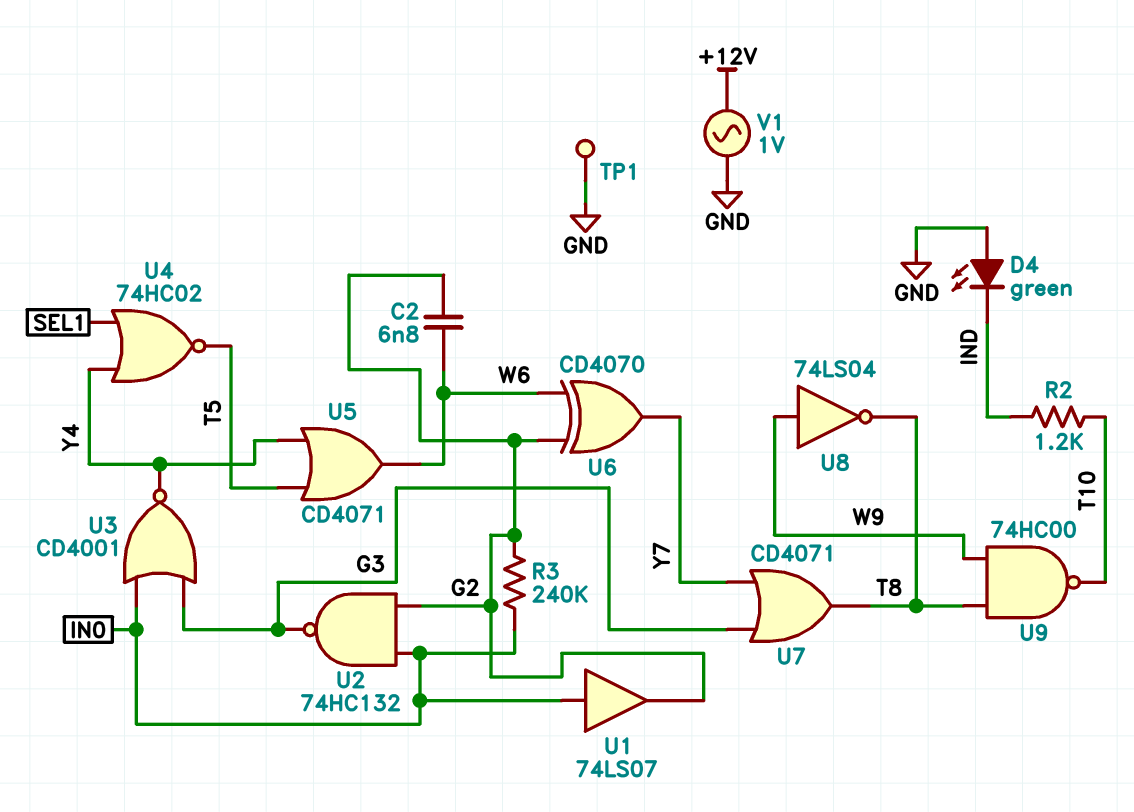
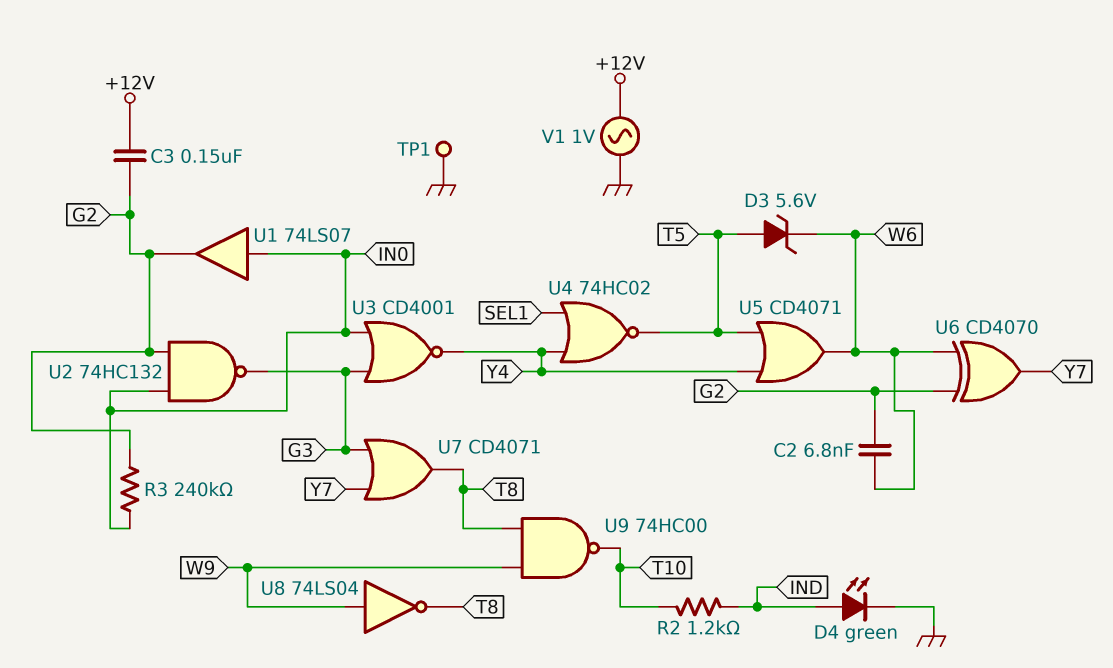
C3: none -> 150nF (+12V, G2)
D3: none -> zener 5.6V (A T5, K W6)
D4: LED green (A GND, K IND) -> LED green (A IND, K GND)

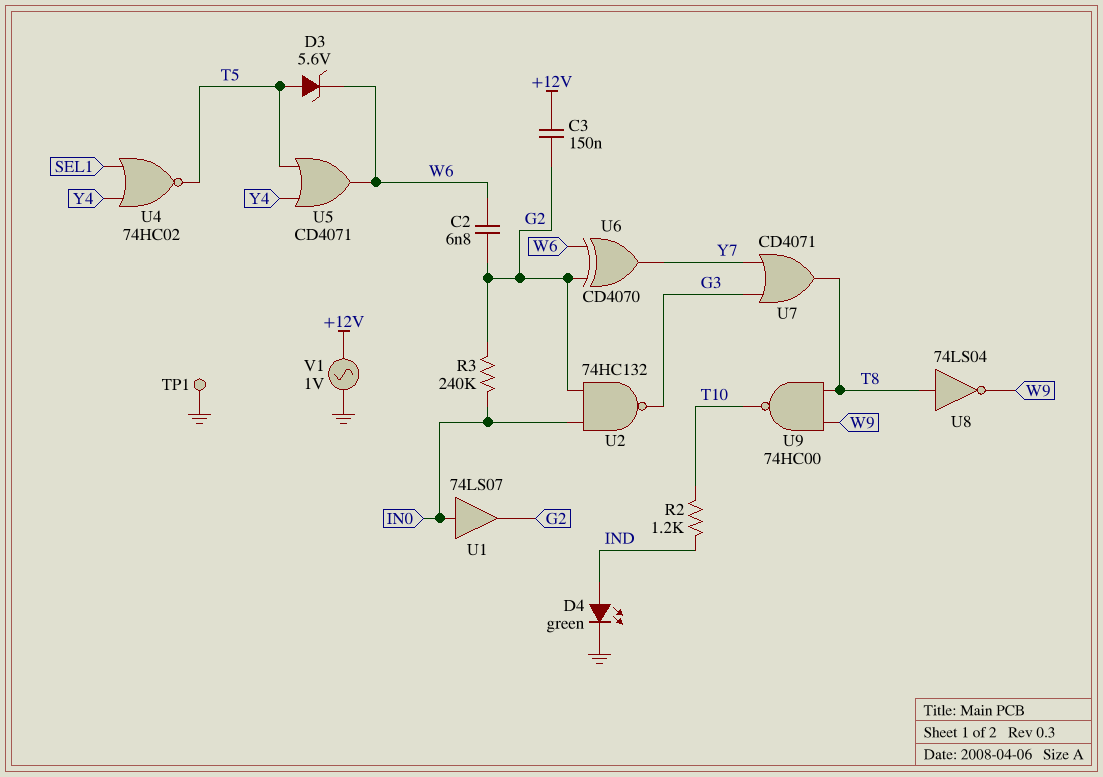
U3: NOR CD4001 (in G3, in IN0, out Y4) -> none
U8: NOT 74LS04 (in W9, out T8) -> NOT 74LS04 (in T8, out W9)

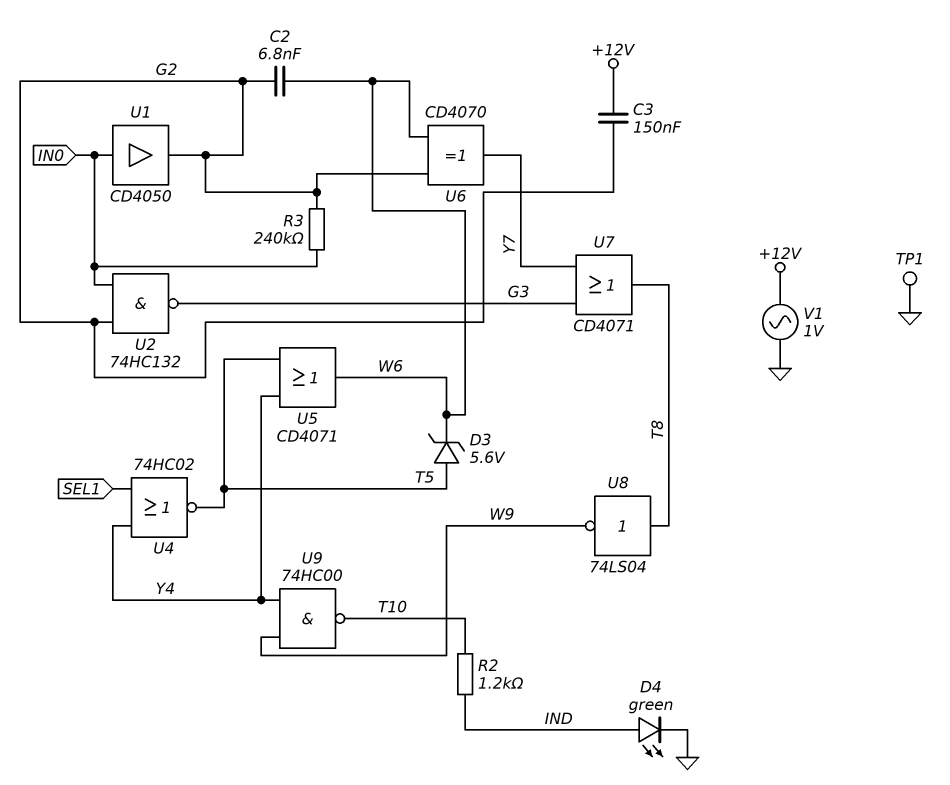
U1: buffer 74LS07 (in IN0, out G2) -> buffer CD4050 (in IN0, out G2)
U9: NAND 74HC00 (in T8, in W9, out T10) -> NAND 74HC00 (in W9, in Y4, out T10)

